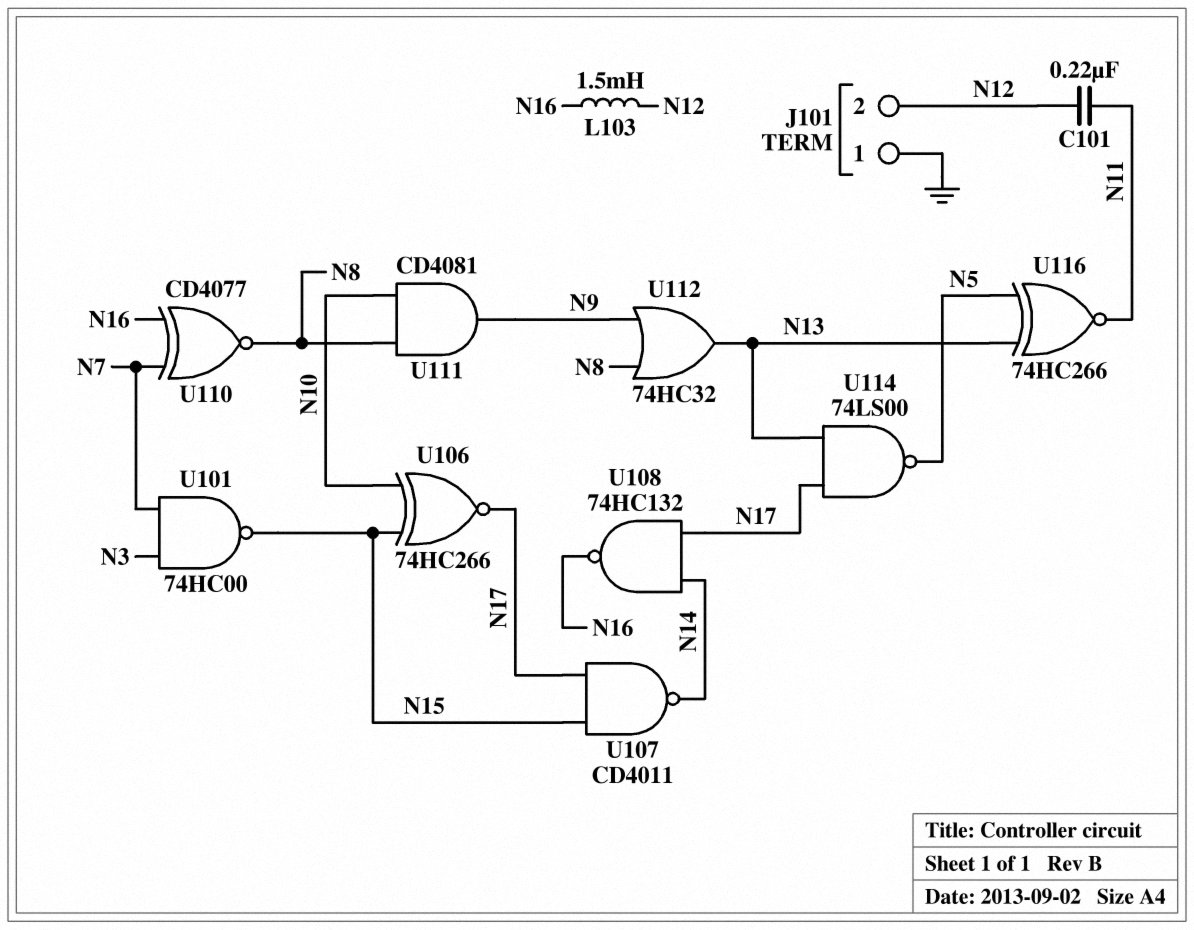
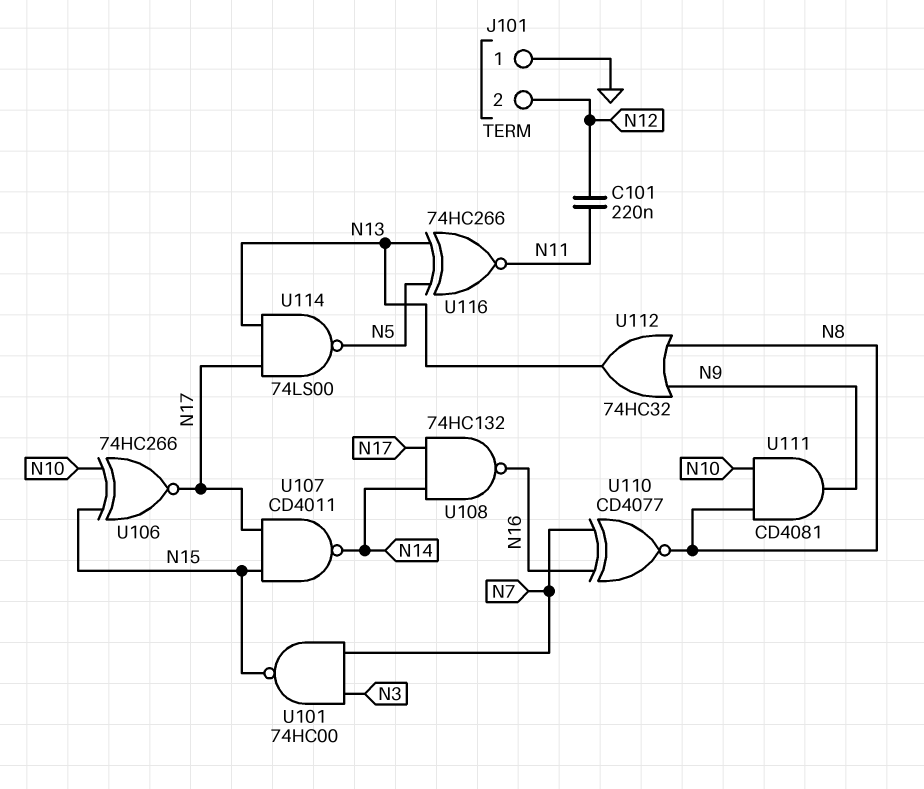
L103: 1.5mH (N12, N16) -> none

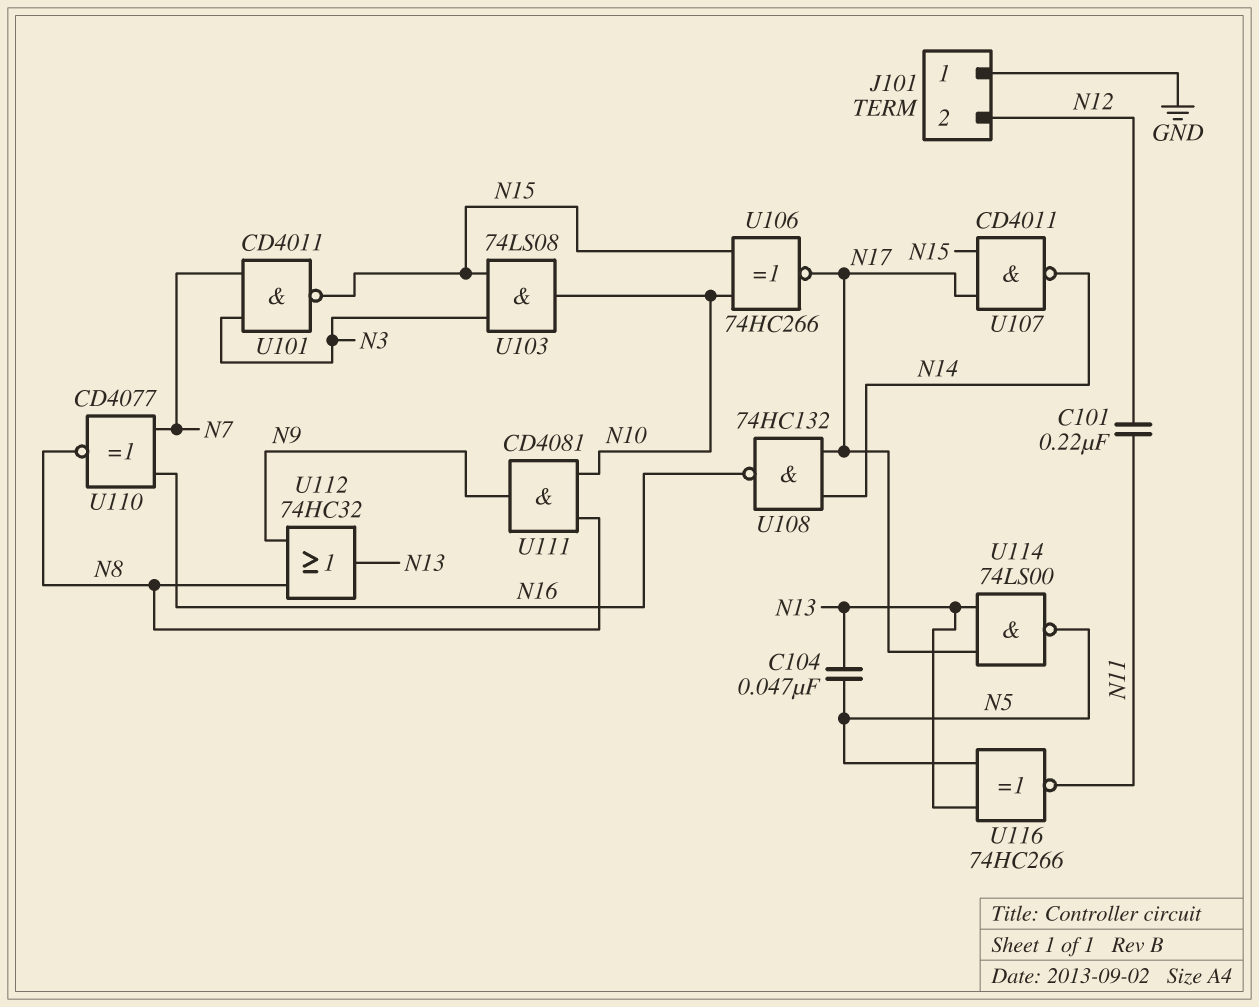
C104: none -> 47nF (N5, N13)
U101: NAND 74HC00 (in N3, in N7, out N15) -> NAND CD4011 (in N3, in N7, out N15)
U103: none -> AND 74LS08 (in N3, in N15, out N10)

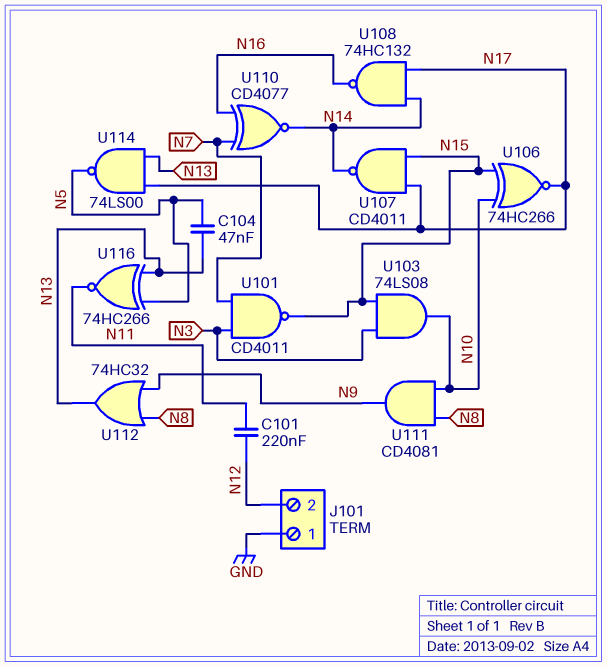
U110: XNOR CD4077 (in N7, in N16, out N8) -> XNOR CD4077 (in N7, in N16, out N14)

